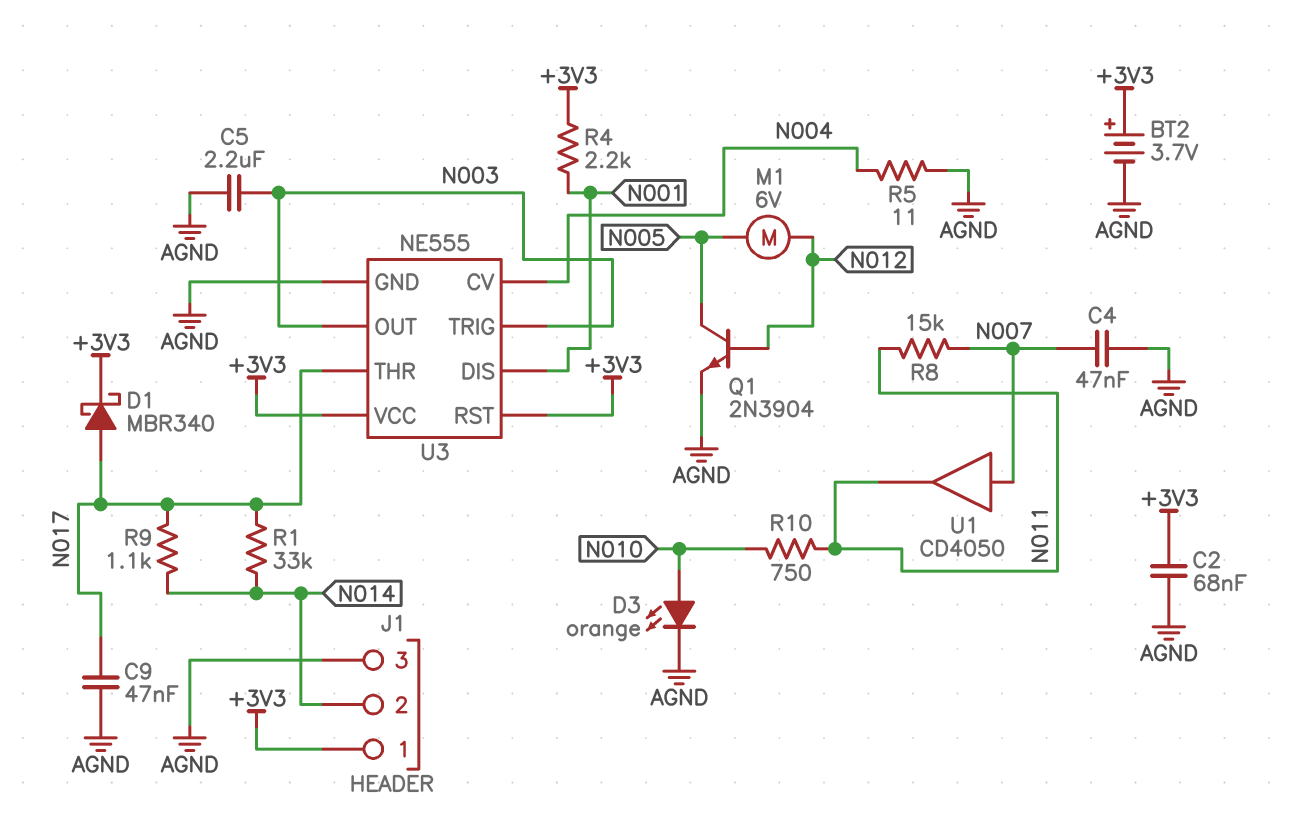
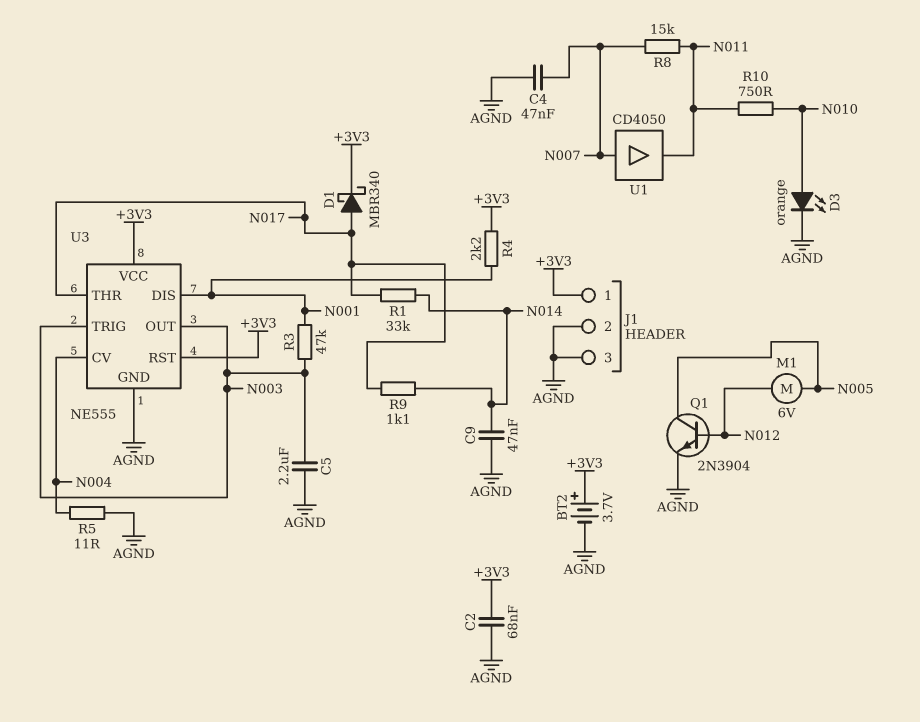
C9: 47nF (AGND, N017) -> 47nF (AGND, N014)
J1 pin 2: N014 -> AGND
R3: none -> 47k (N001, N003)

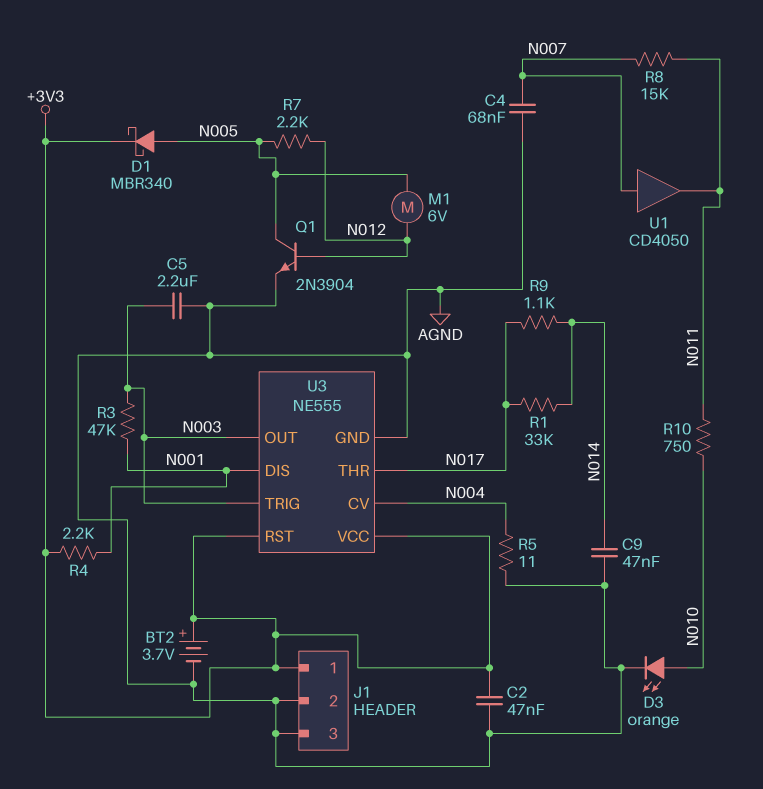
C2: 68nF (+3V3, AGND) -> 47nF (+3V3, AGND)
C4: 47nF (AGND, N007) -> 68nF (AGND, N007)
D1: schottky MBR340 (A N017, K +3V3) -> schottky MBR340 (A N005, K +3V3)
R7: none -> 2.2k (N005, N012)

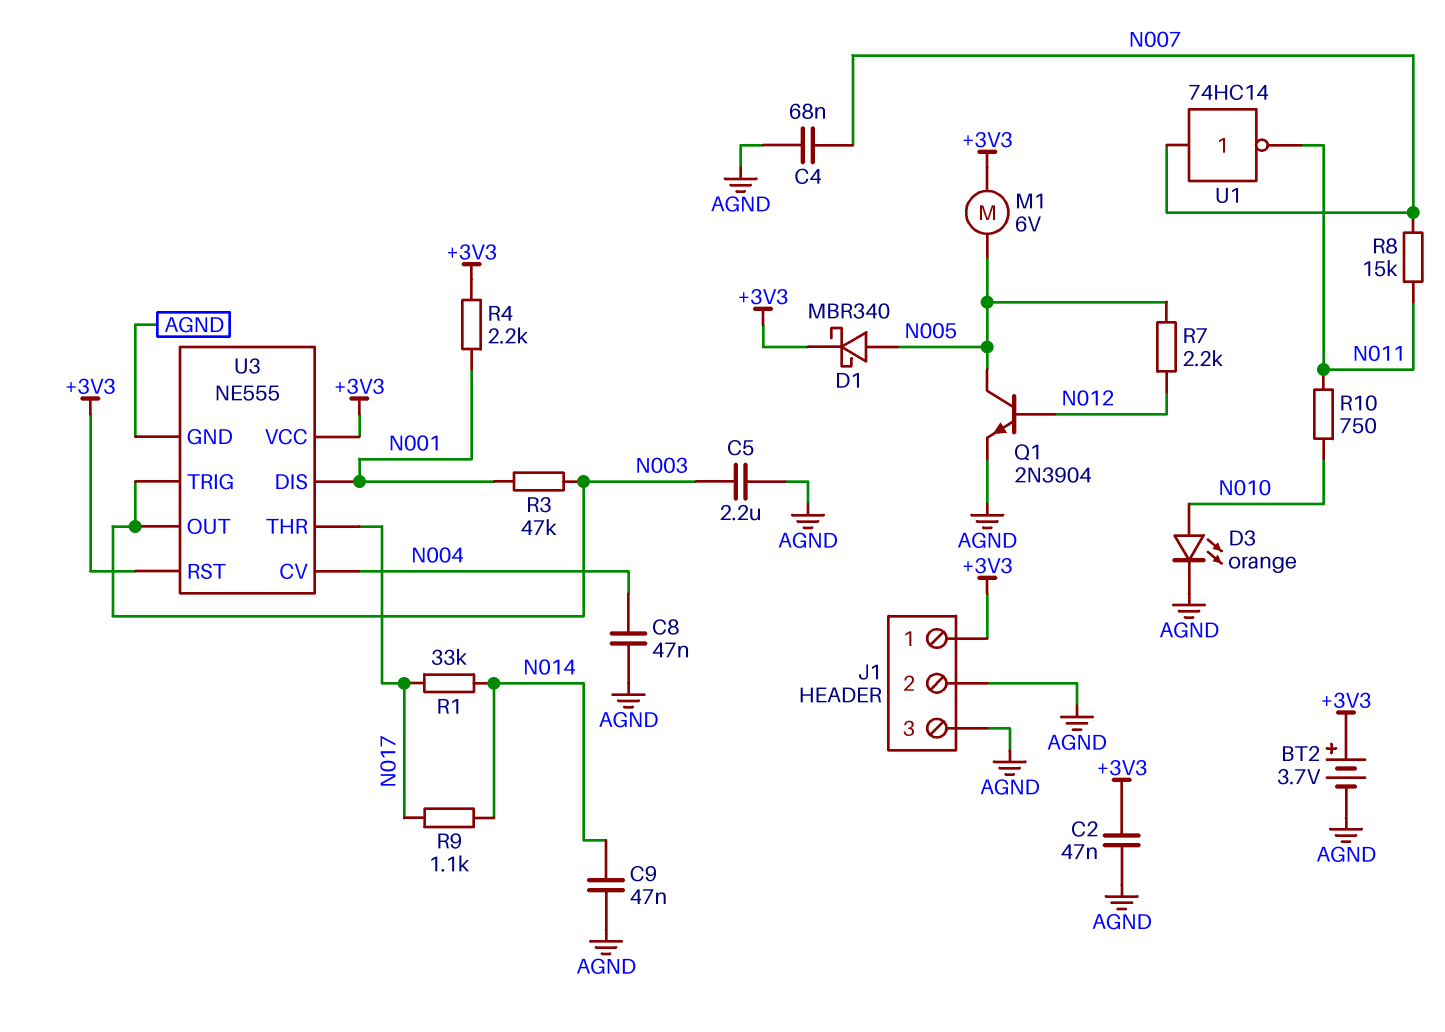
C8: none -> 47nF (AGND, N004)
M1: motor 6V (N005, N012) -> motor 6V (+3V3, N005)
R5: 11 (AGND, N004) -> none
U1: buffer CD4050 (in N007, out N011) -> NOT 74HC14 (in N007, out N011)

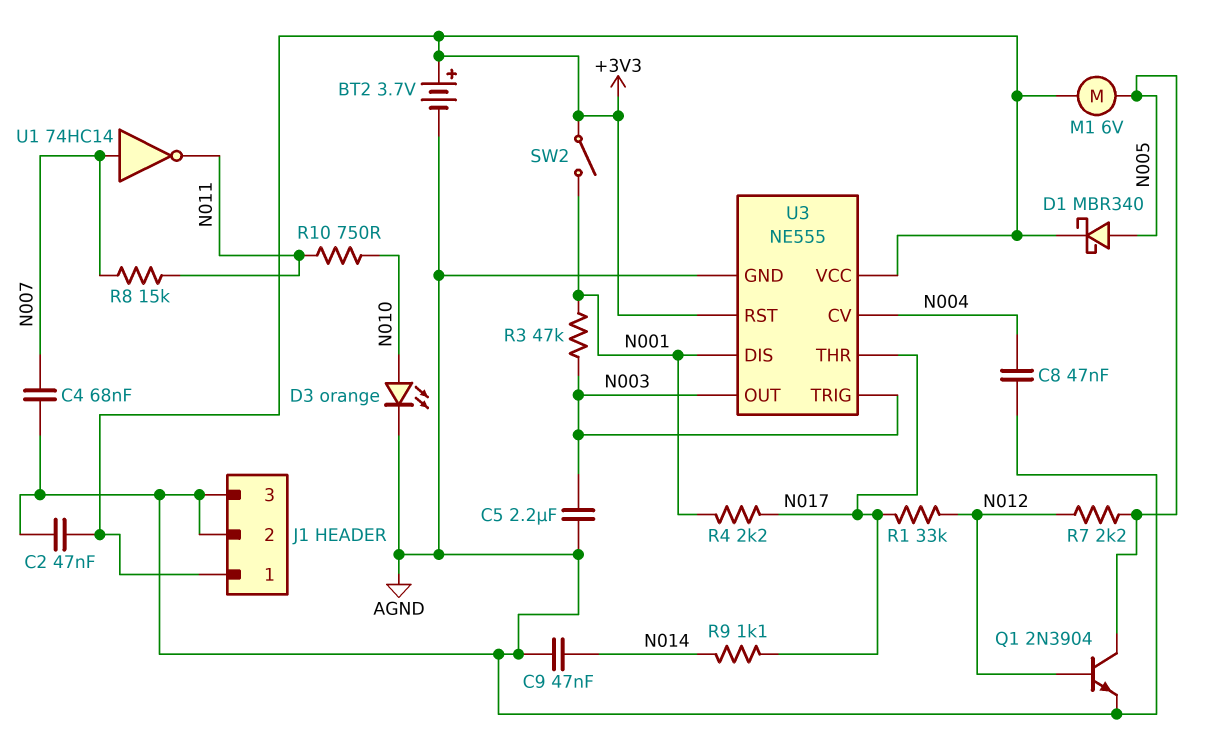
R1: 33k (N014, N017) -> 33k (N012, N017)
R4: 2.2k (+3V3, N001) -> 2.2k (N001, N017)
SW2: none -> switch (+3V3, N001)

